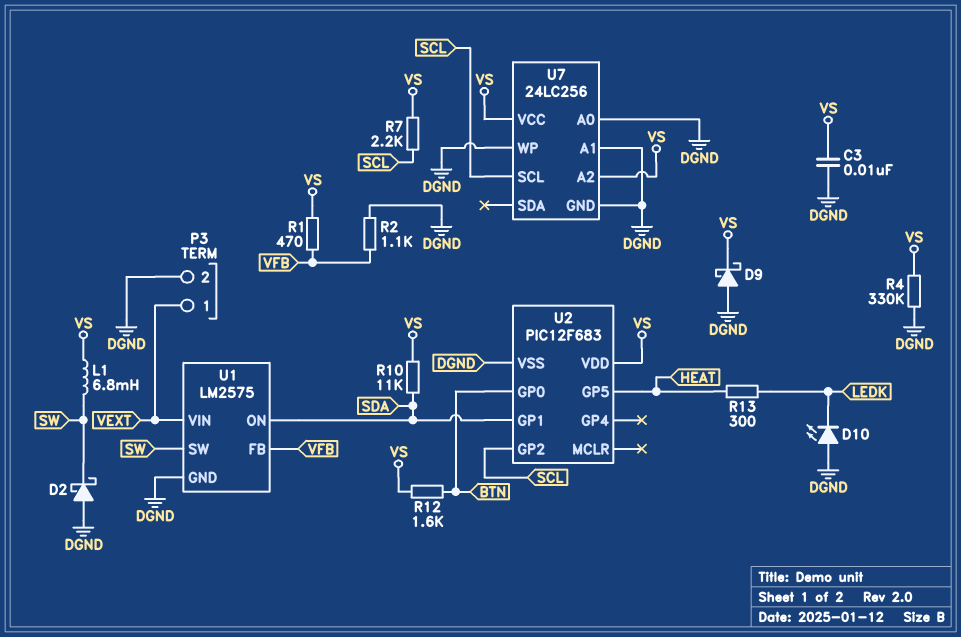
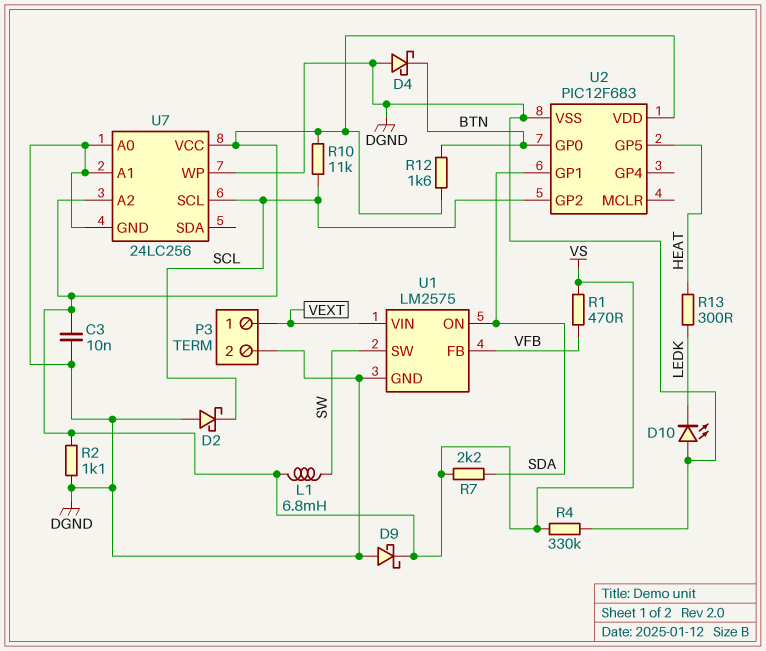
D2: schottky (A DGND, K SW) -> schottky (A DGND, K SCL)
D4: none -> schottky (A DGND, K BTN)
R2: 1.1k (DGND, VFB) -> 1.1k (DGND, VS)
R7: 2.2k (SCL, VS) -> 2.2k (SDA, VS)
R10: 11k (SDA, VS) -> 11k (SCL, VS)

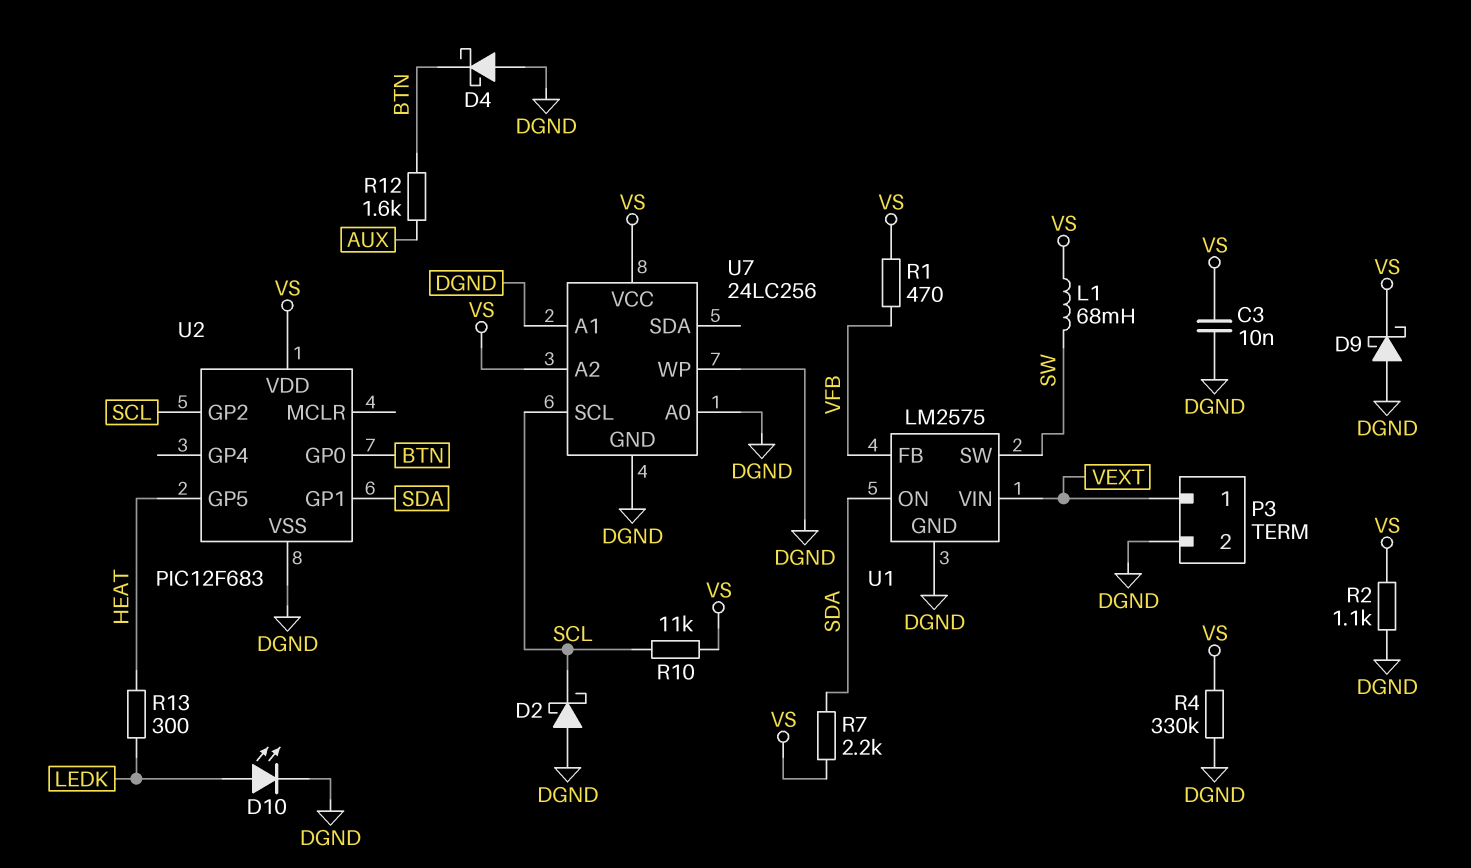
D10: LED (A DGND, K LEDK) -> LED (A LEDK, K DGND)
L1: 6.8mH (SW, VS) -> 68mH (SW, VS)
R12: 1.6k (BTN, VS) -> 1.6k (AUX, BTN)

